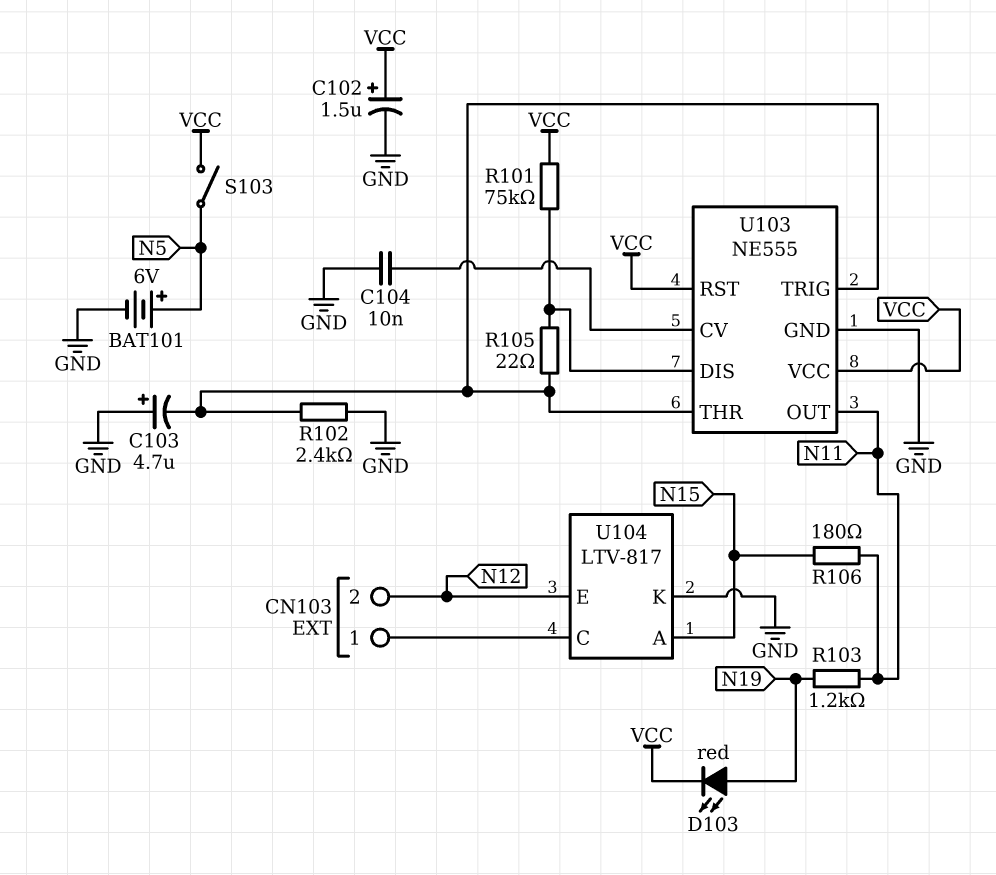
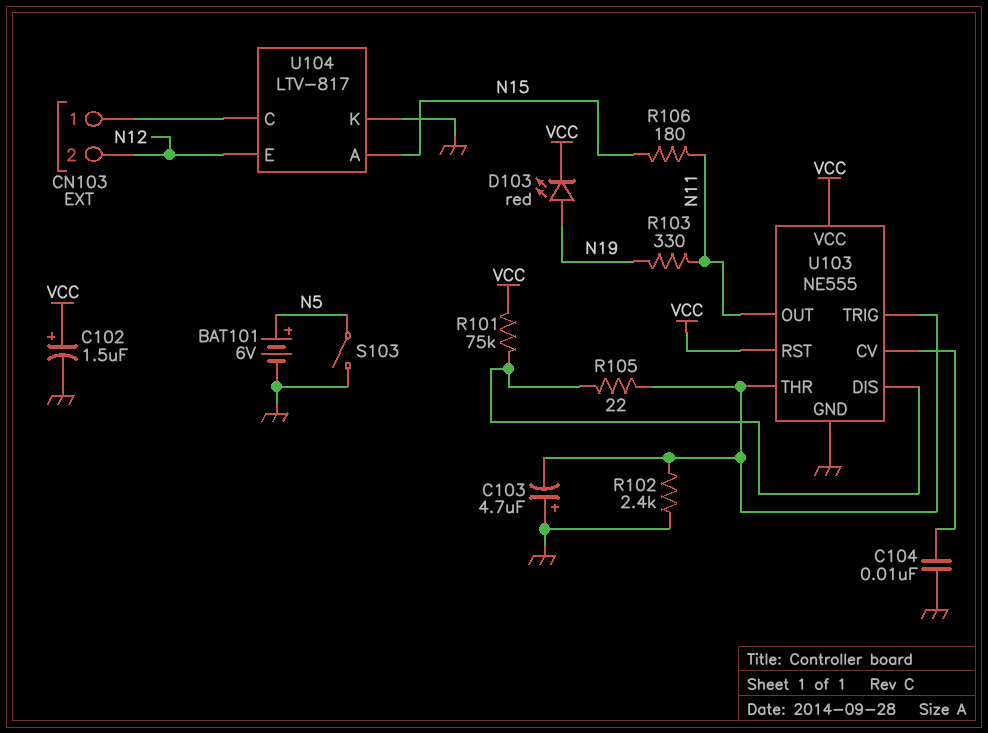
R103: 1.2k (N11, N19) -> 330 (N11, N19)
S103: switch (N5, VCC) -> switch (GND, N5)

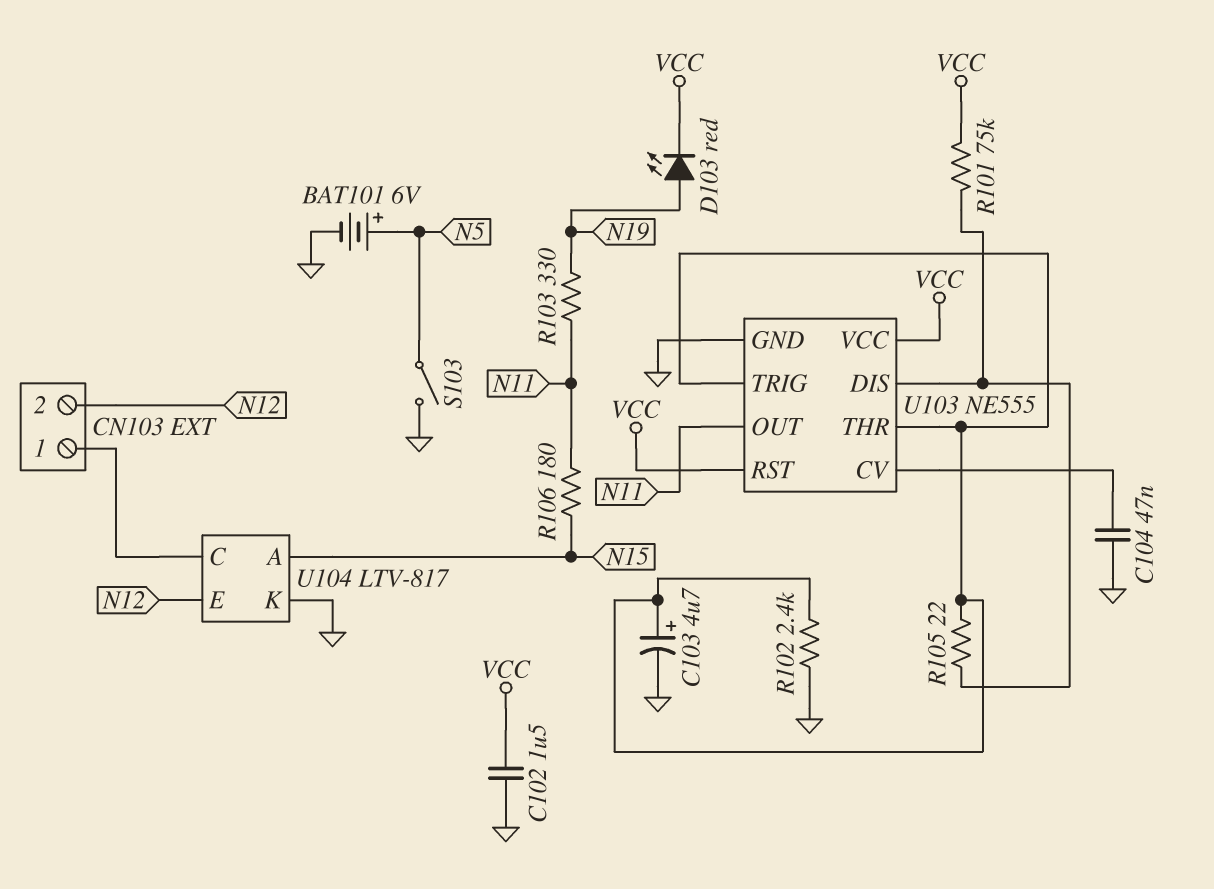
C102: 1.5uF (plus VCC, minus GND) -> 1.5uF (GND, VCC)
C103: 4.7uF (plus GND, minus U103/THR) -> 4.7uF (plus U103/THR, minus GND)
C104: 10nF (GND, U103/CV) -> 47nF (GND, U103/CV)

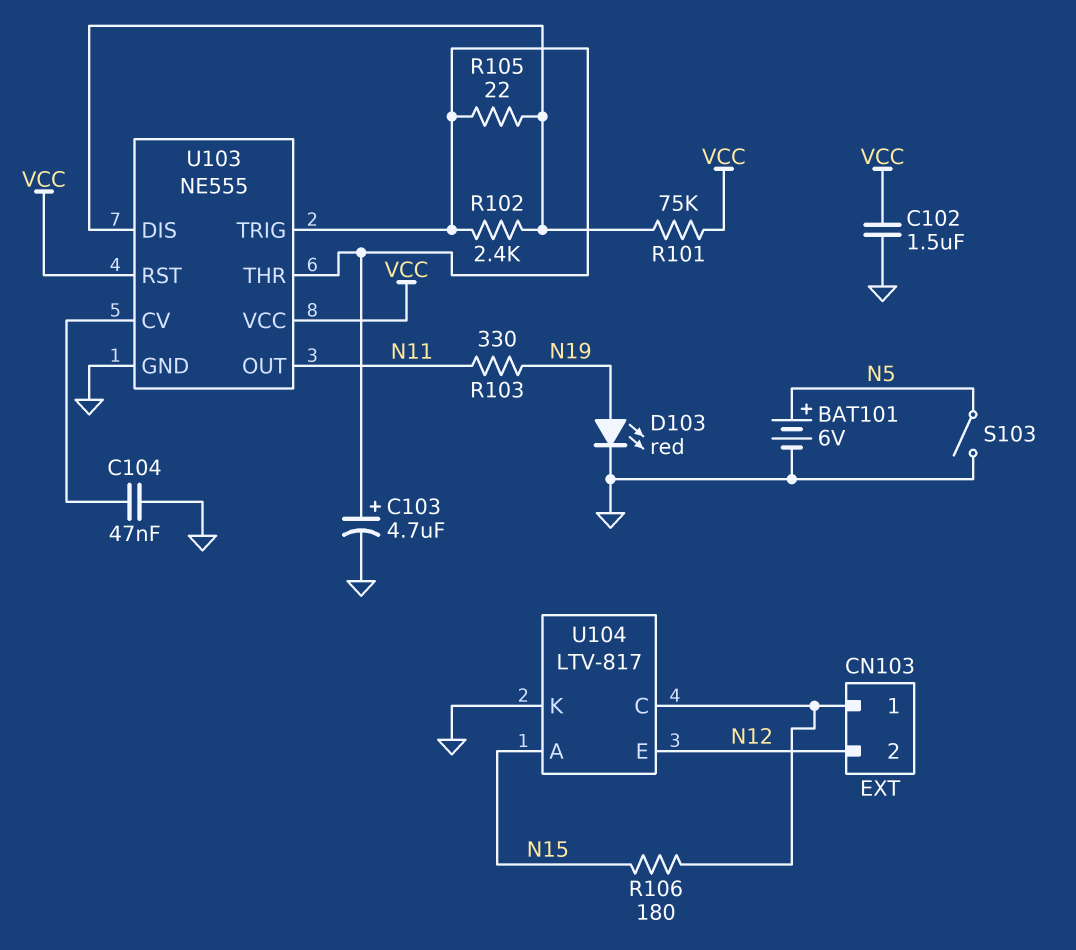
D103: LED red (A N19, K VCC) -> LED red (A N19, K GND)
R102: 2.4k (GND, U103/THR) -> 2.4k (U103/DIS, U103/THR)
R106: 180 (N11, N15) -> 180 (CN103/1, N15)

